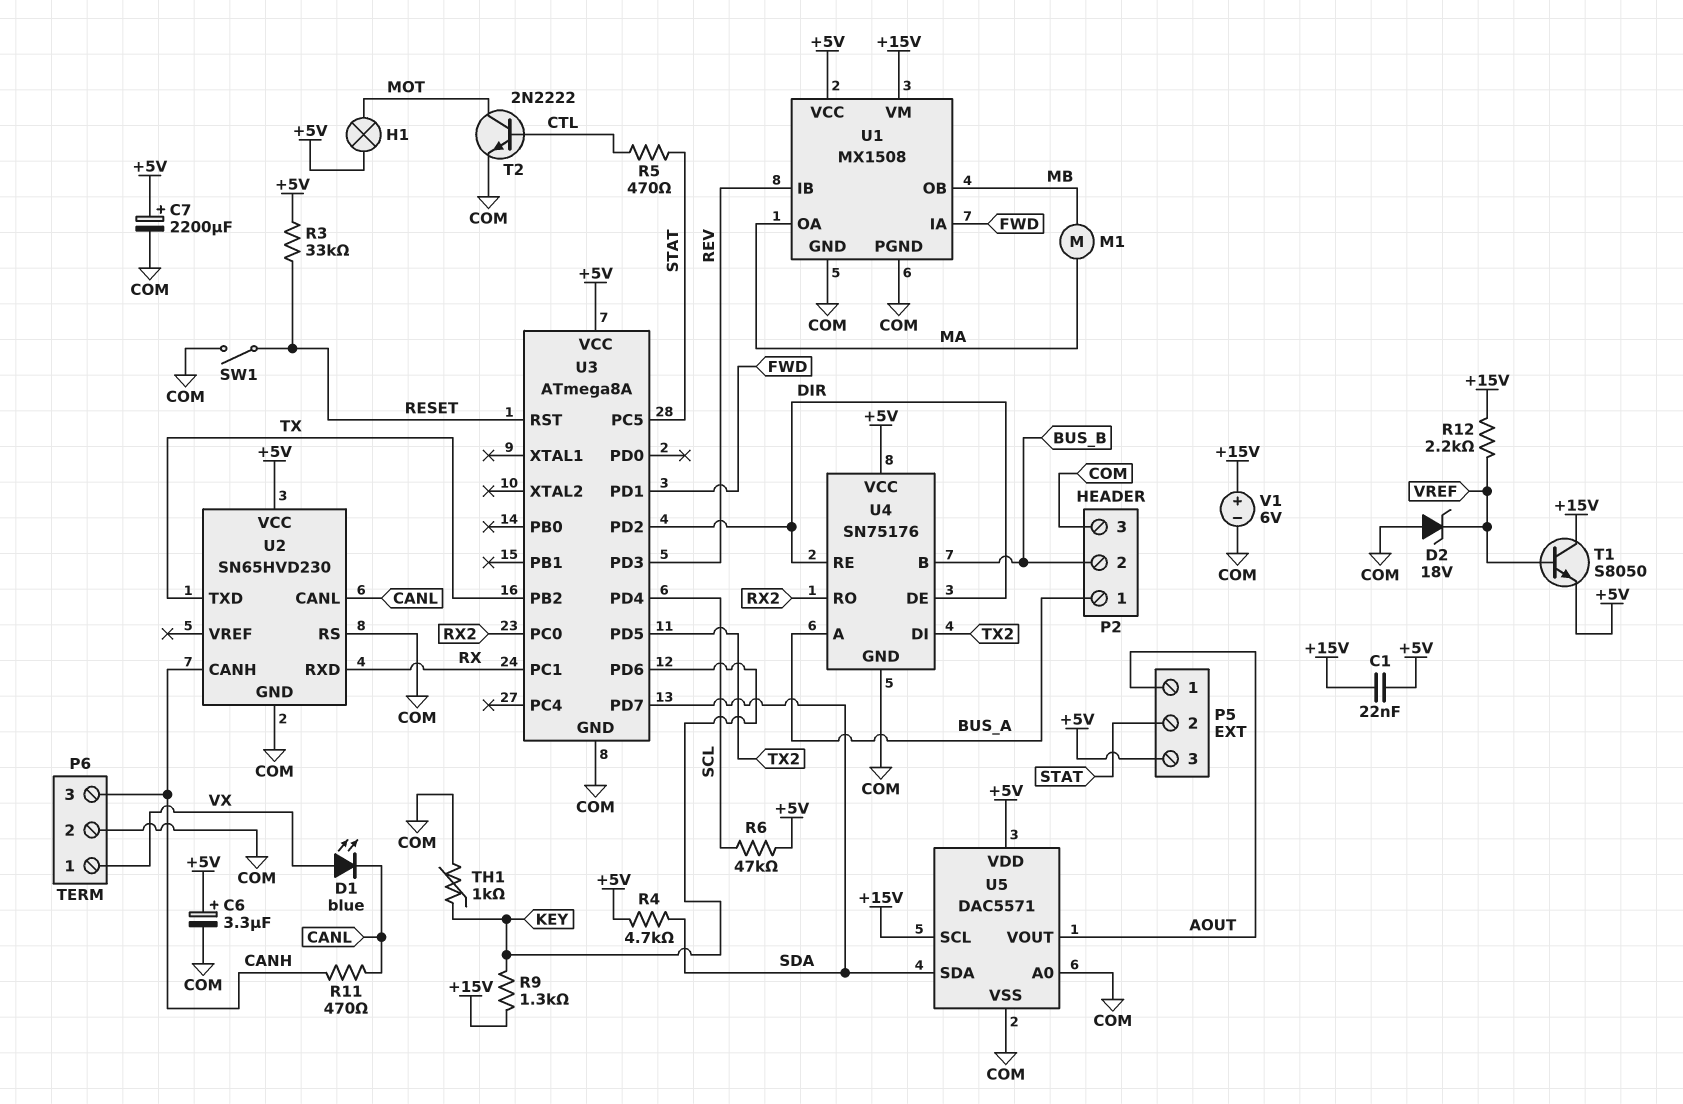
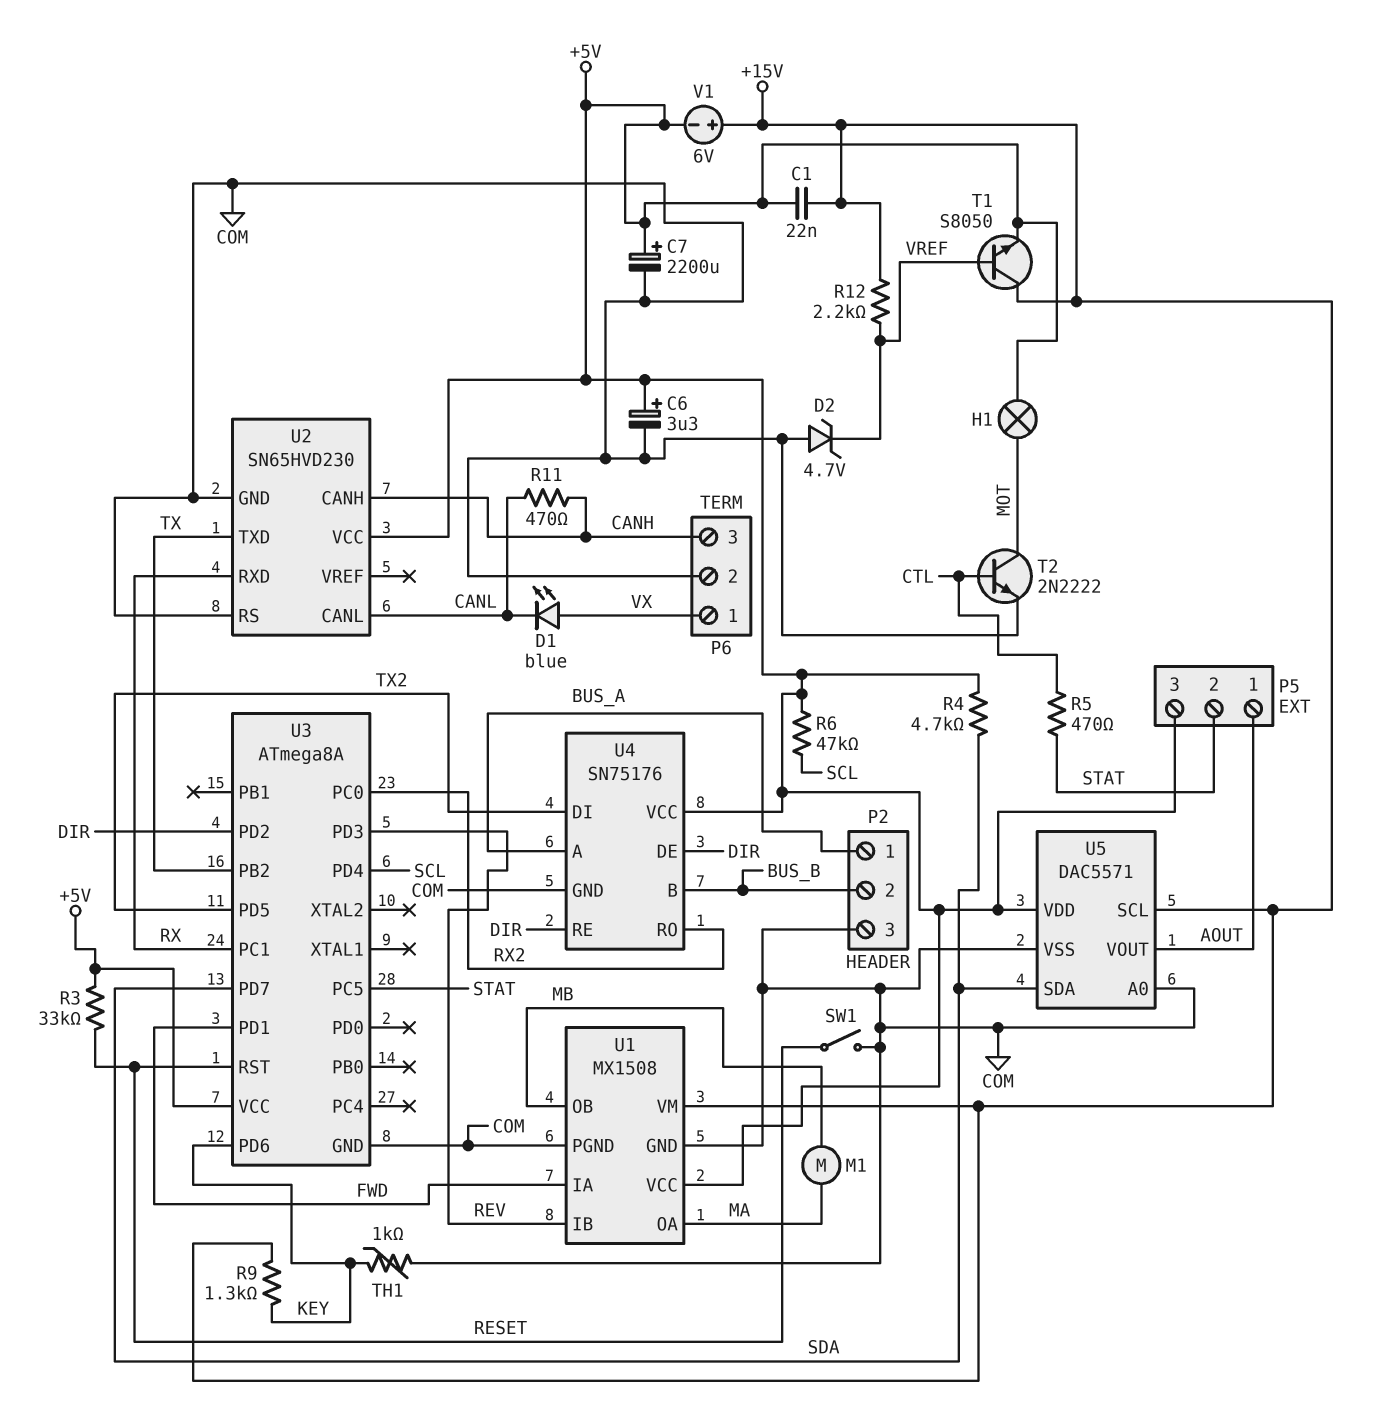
D2: zener 18V (A COM, K VREF) -> zener 4.7V (A COM, K VREF)
V1: 6V (plus +15V, minus COM) -> 6V (plus +15V, minus +5V)

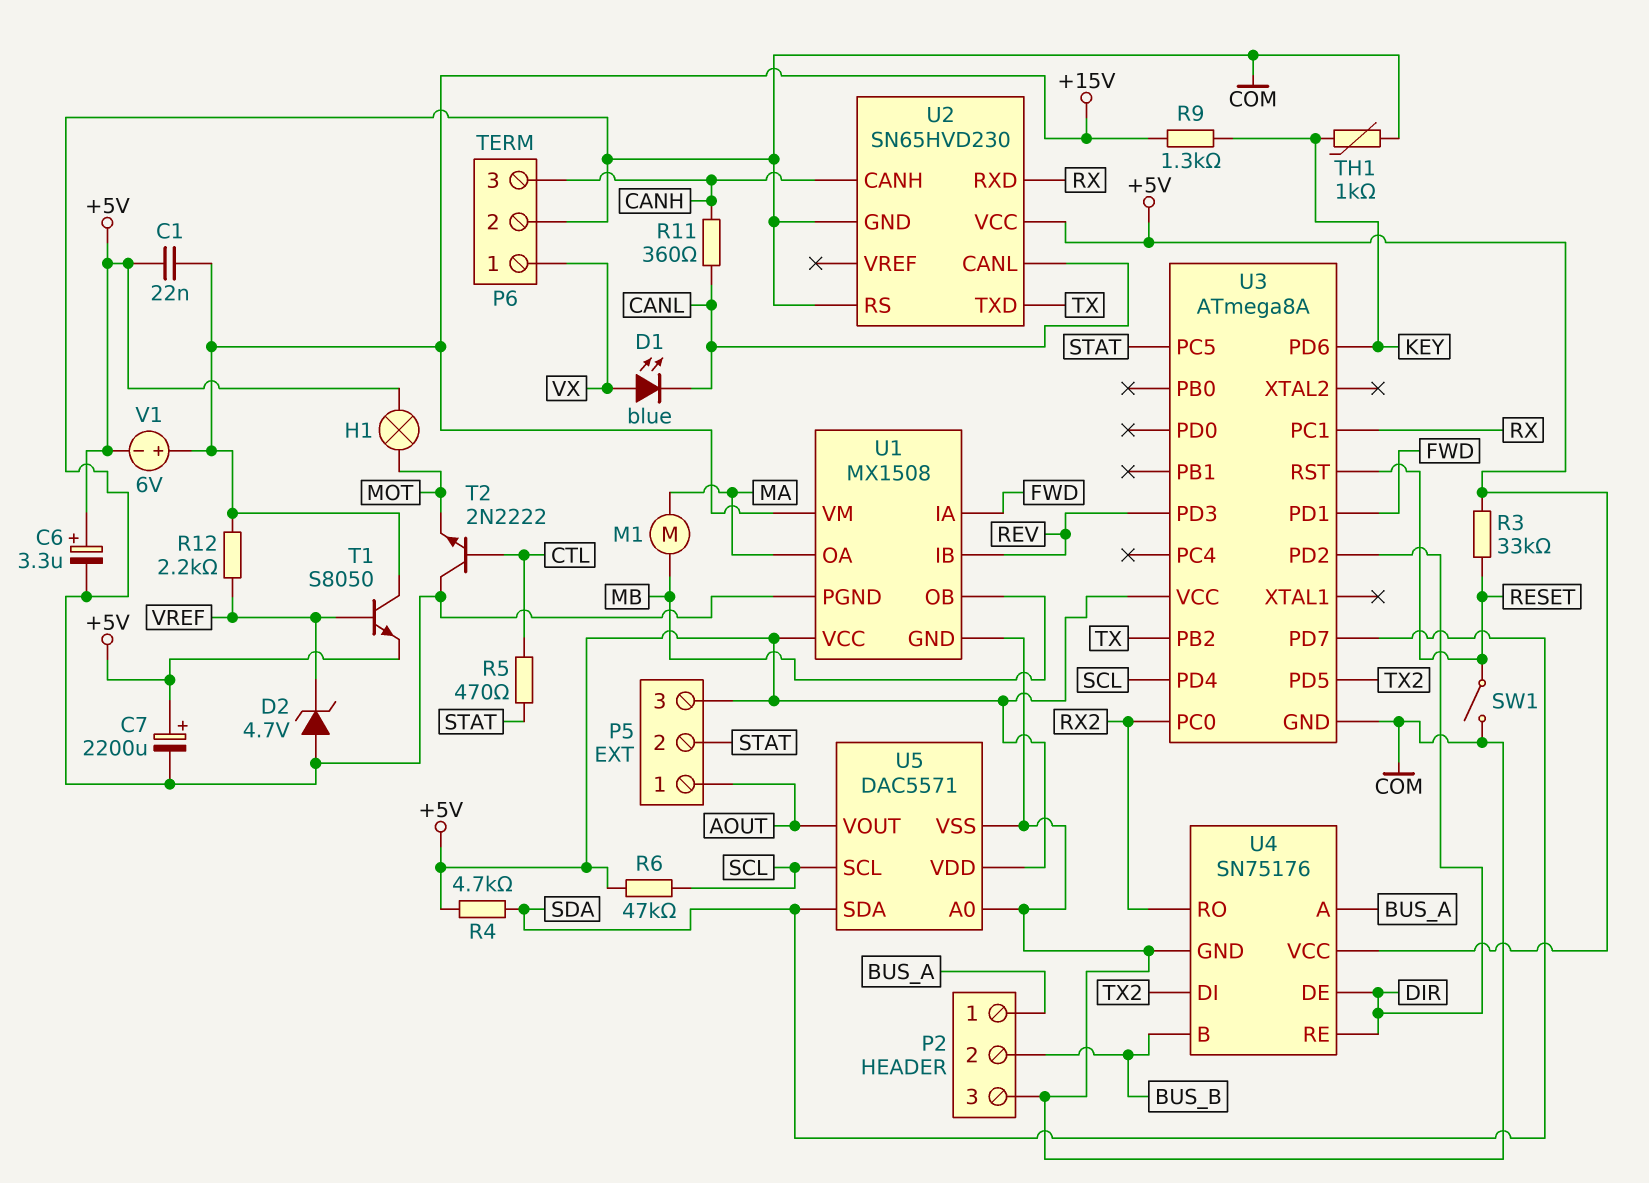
R11: 470 (CANH, CANL) -> 360 (CANH, CANL)
T2: NPN 2N2222 (B CTL, C MOT, E COM) -> NPN 2N2222 (B CTL, C COM, E MOT)
U5 pin SCL: +15V -> SCL

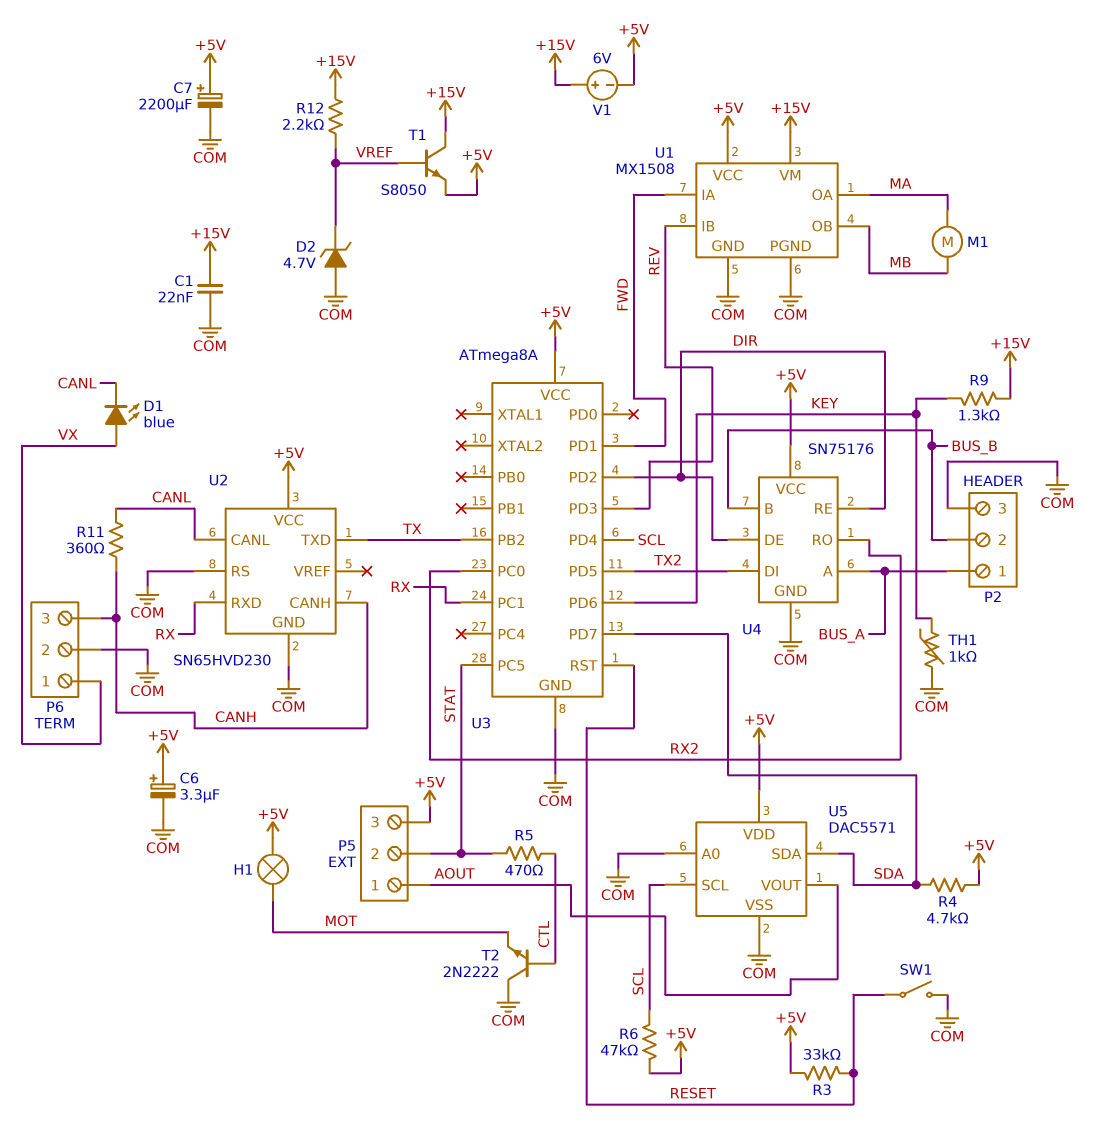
C1: 22nF (+5V, +15V) -> 22nF (+15V, COM)

